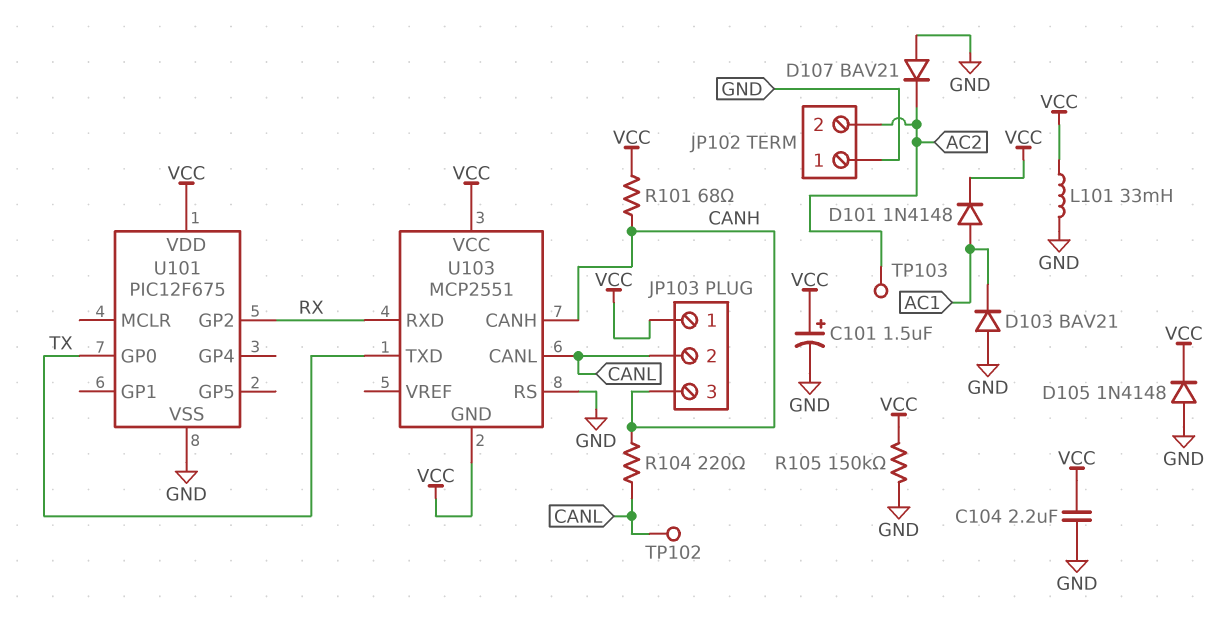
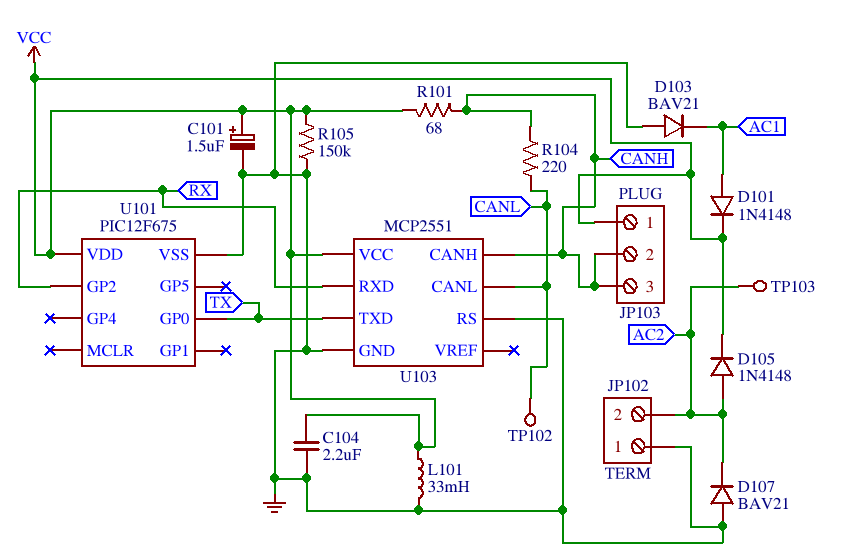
D105: diode 1N4148 (A GND, K VCC) -> diode 1N4148 (A AC2, K VCC)
JP103 pin 2: CANL -> CANH
U103 pin GND: VCC -> GND

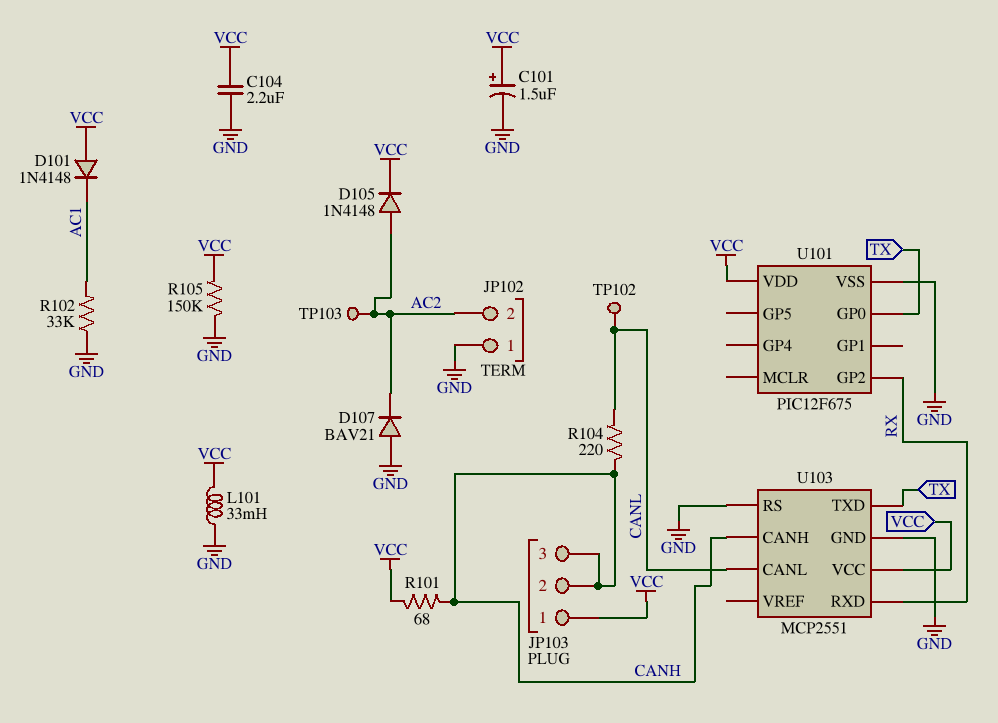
D101: diode 1N4148 (A AC1, K VCC) -> diode 1N4148 (A VCC, K AC1)
D103: diode BAV21 (A GND, K AC1) -> none
R102: none -> 33k (AC1, GND)

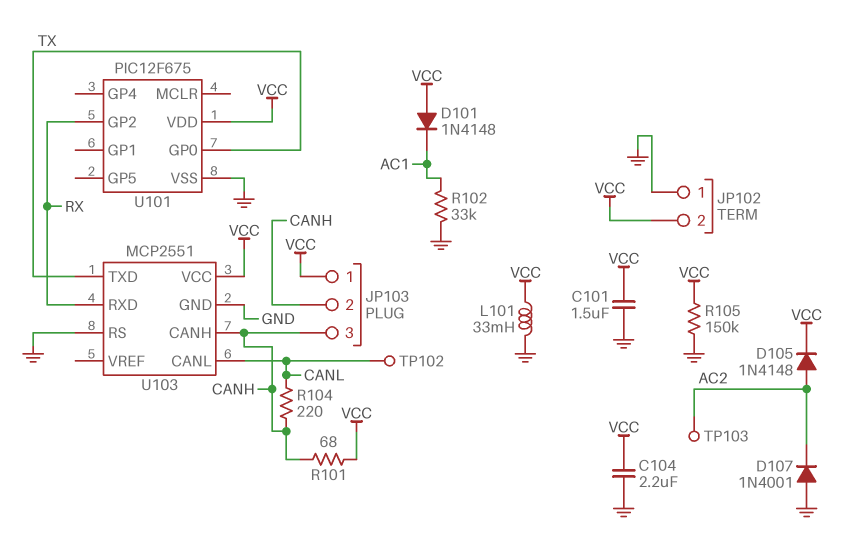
C101: 1.5uF (plus VCC, minus GND) -> 1.5uF (GND, VCC)
D107: diode BAV21 (A GND, K AC2) -> diode 1N4001 (A GND, K AC2)
JP102 pin 2: AC2 -> VCC

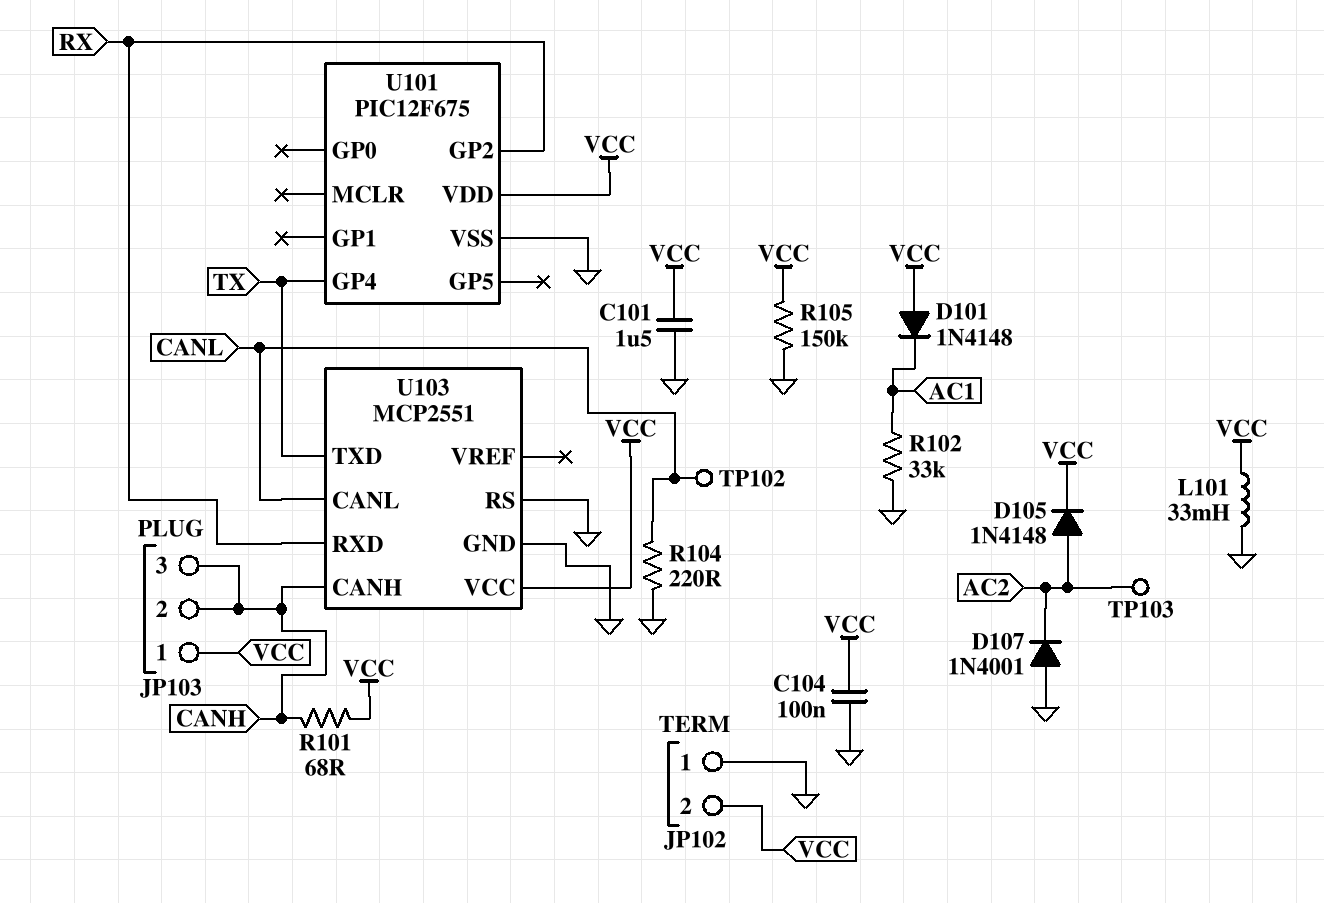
C104: 2.2uF (GND, VCC) -> 100nF (GND, VCC)
R104: 220 (CANH, CANL) -> 220 (CANL, GND)
U101 pin GP0: TX -> none
U101 pin GP4: none -> TX

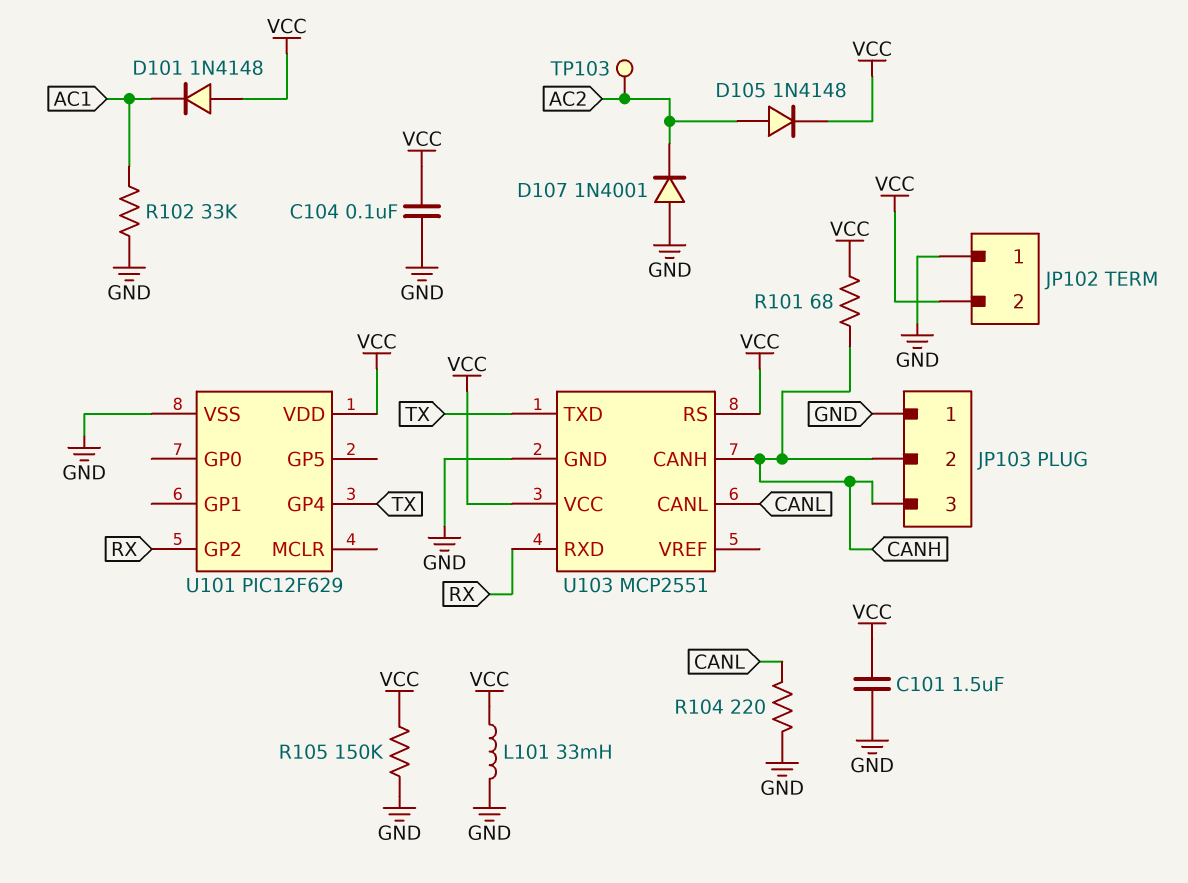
JP103 pin 1: VCC -> GND
TP102: test point (CANL) -> none
U101: PIC12F675 -> PIC12F629
U103 pin RS: GND -> VCC

